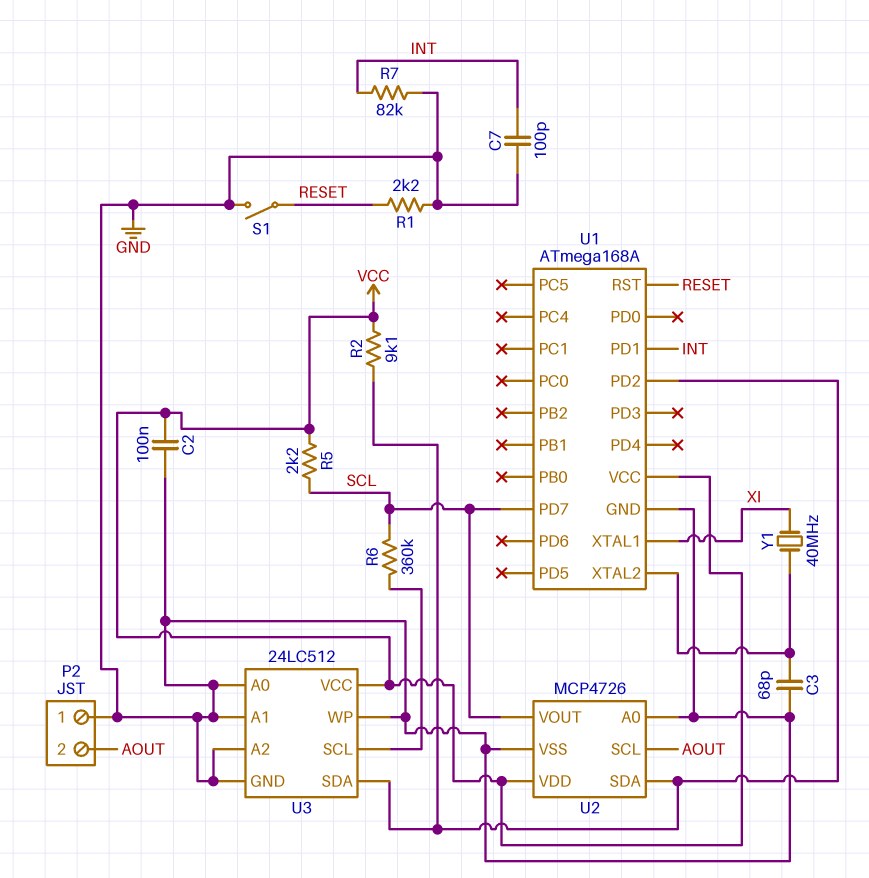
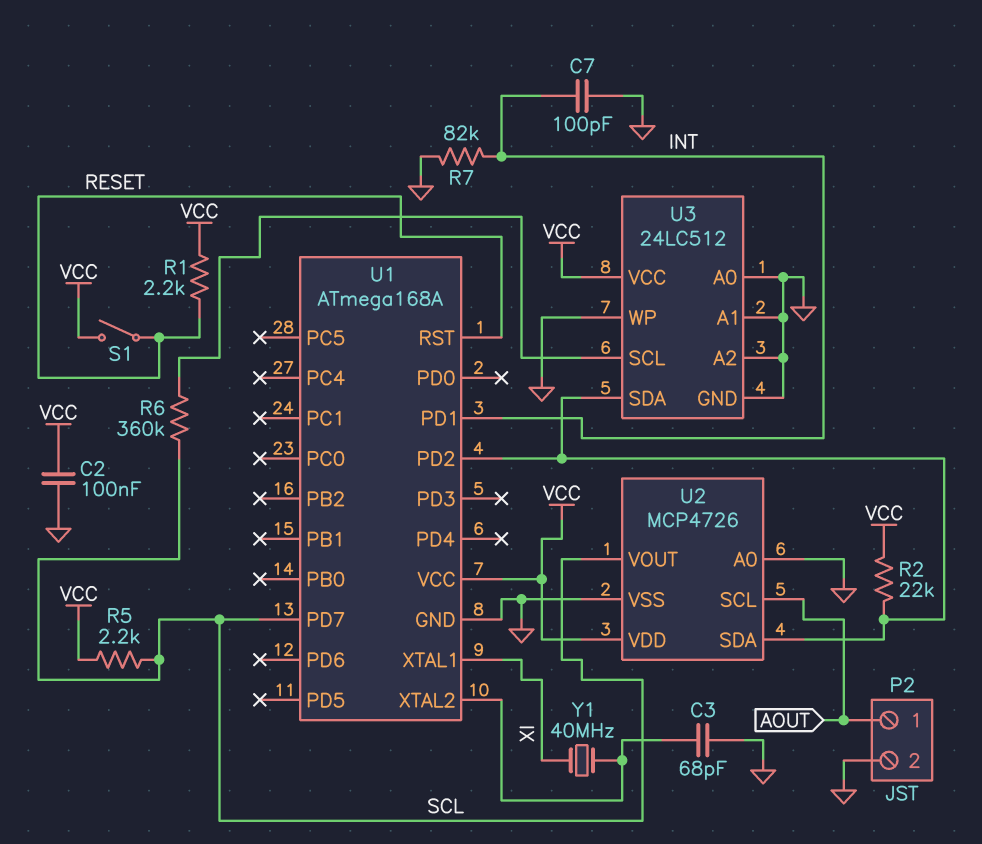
P2 pin 1: GND -> AOUT
P2 pin 2: AOUT -> GND
R1: 2.2k (GND, RESET) -> 2.2k (RESET, VCC)
R2: 9.1k (U1/PD2, VCC) -> 22k (U1/PD2, VCC)
S1: switch (GND, RESET) -> switch (RESET, VCC)

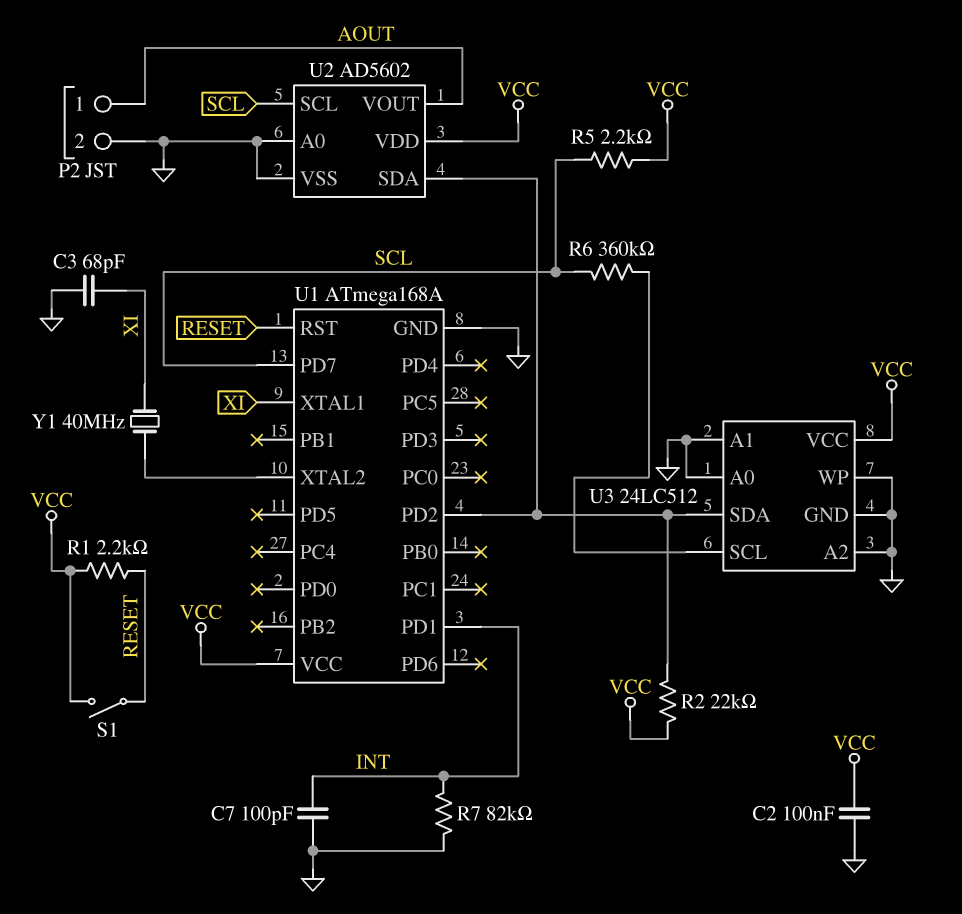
C3: 68pF (GND, U1/XTAL2) -> 68pF (GND, XI)
U2: MCP4726 -> AD5602
U2 pin SCL: AOUT -> SCL
U2 pin VOUT: SCL -> AOUT

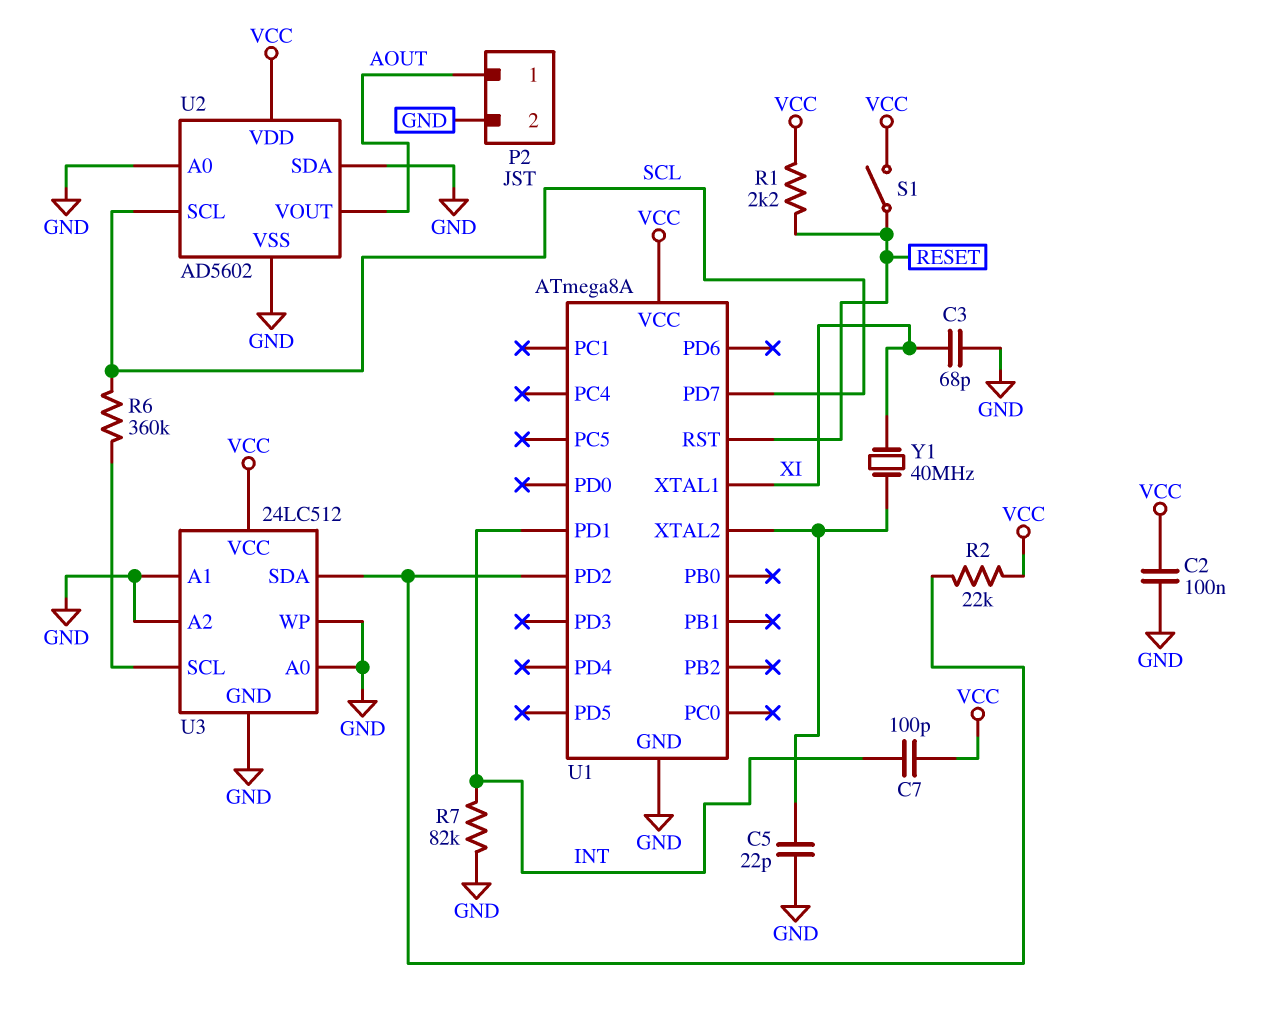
C5: none -> 22pF (GND, U1/XTAL2)
C7: 100pF (GND, INT) -> 100pF (INT, VCC)
R5: 2.2k (SCL, VCC) -> none
U1: ATmega168A -> ATmega8A
U2 pin SDA: U1/PD2 -> GND

